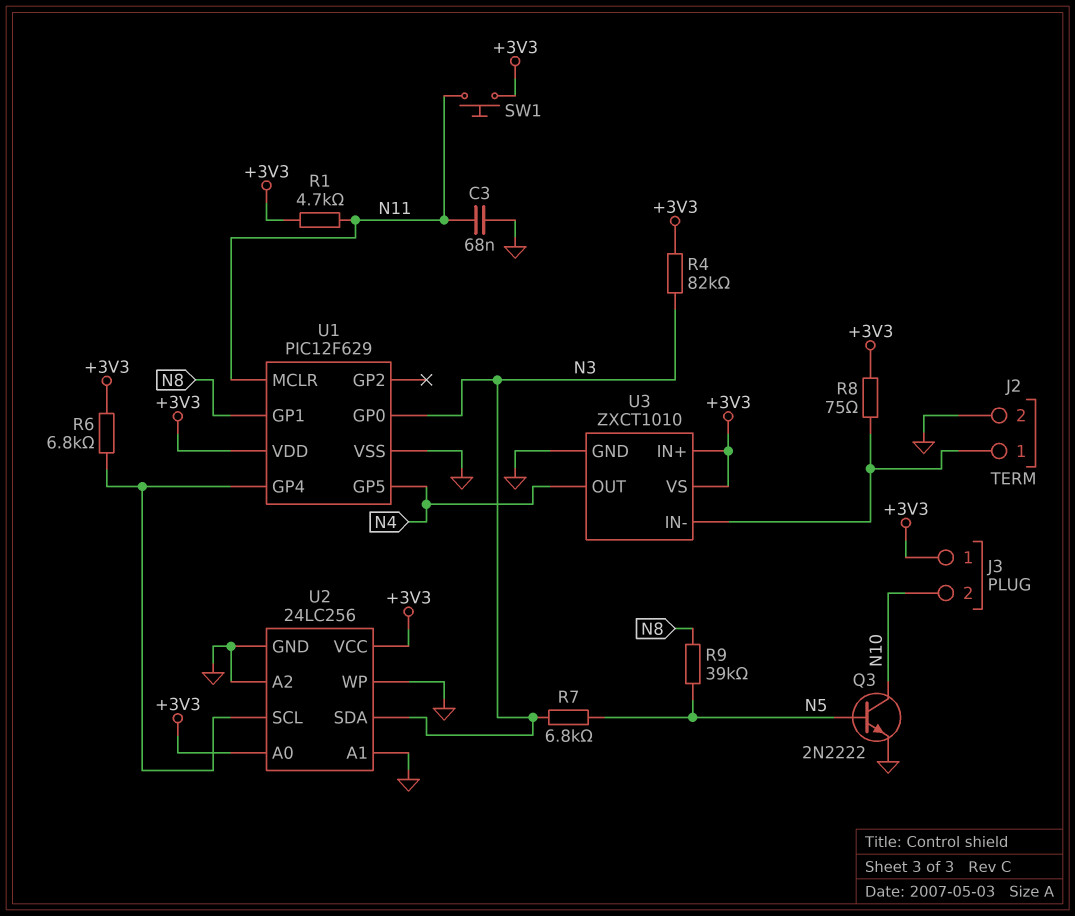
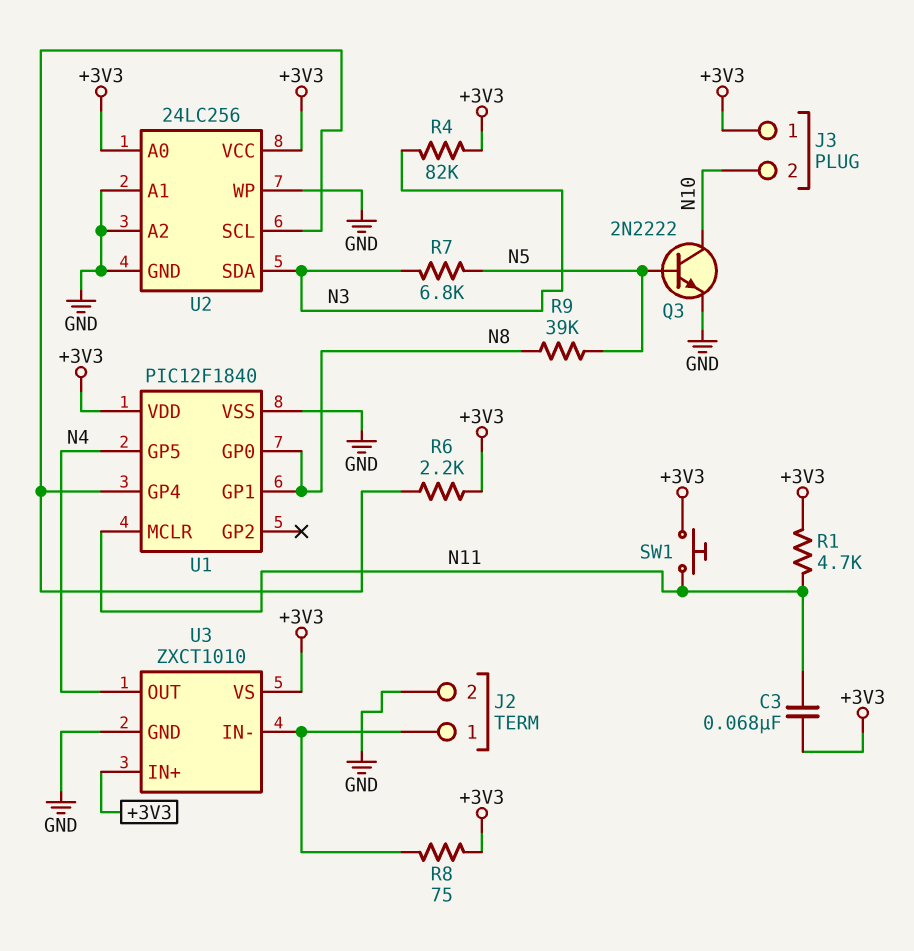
C3: 68nF (GND, N11) -> 68nF (+3V3, N11)
R6: 6.8k (+3V3, U1/GP4) -> 2.2k (+3V3, U1/GP4)
U1: PIC12F629 -> PIC12F1840
U1 pin GP0: N3 -> N8

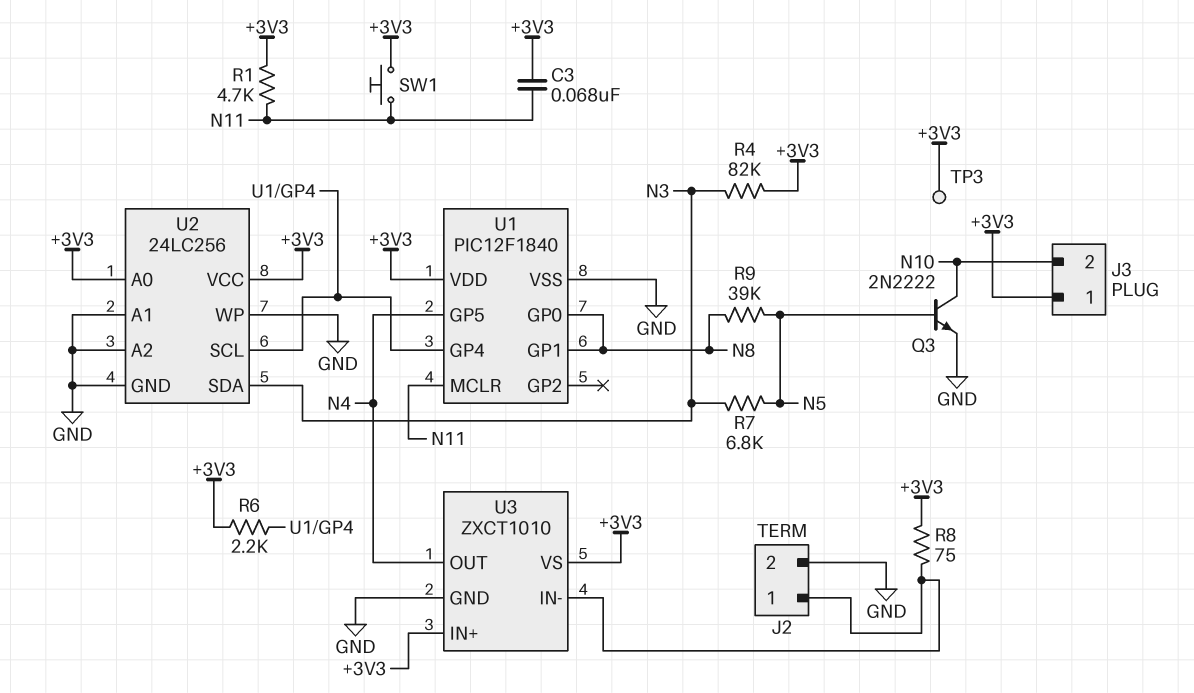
TP3: none -> test point (+3V3)

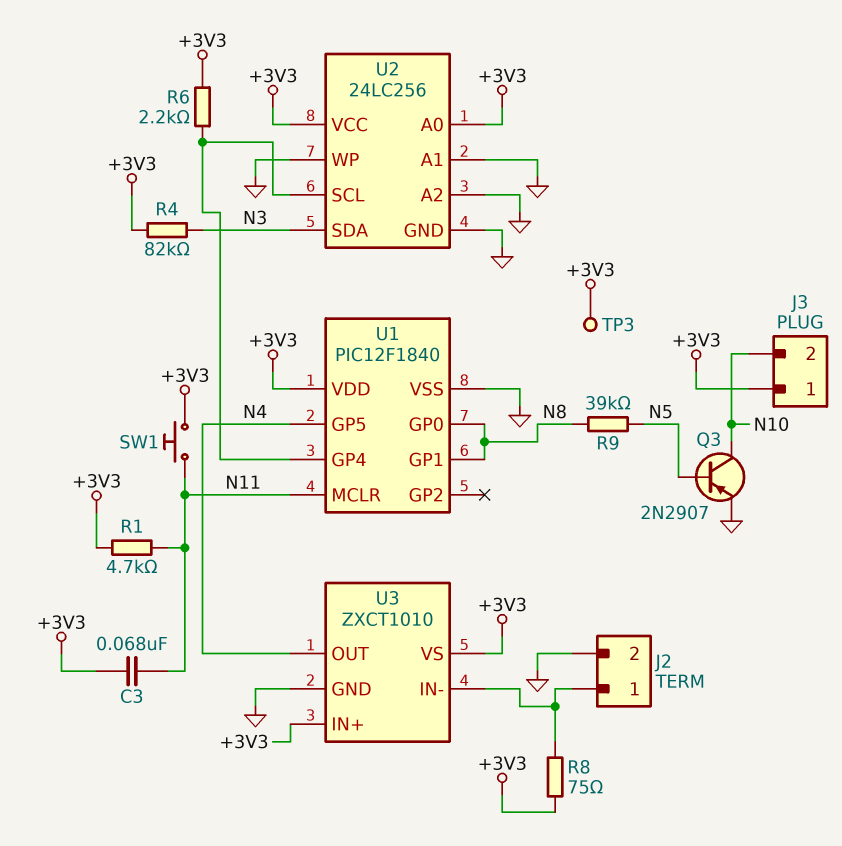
Q3: NPN 2N2222 (B N5, C N10, E GND) -> PNP 2N2907 (B N5, C N10, E GND)
R7: 6.8k (N3, N5) -> none

